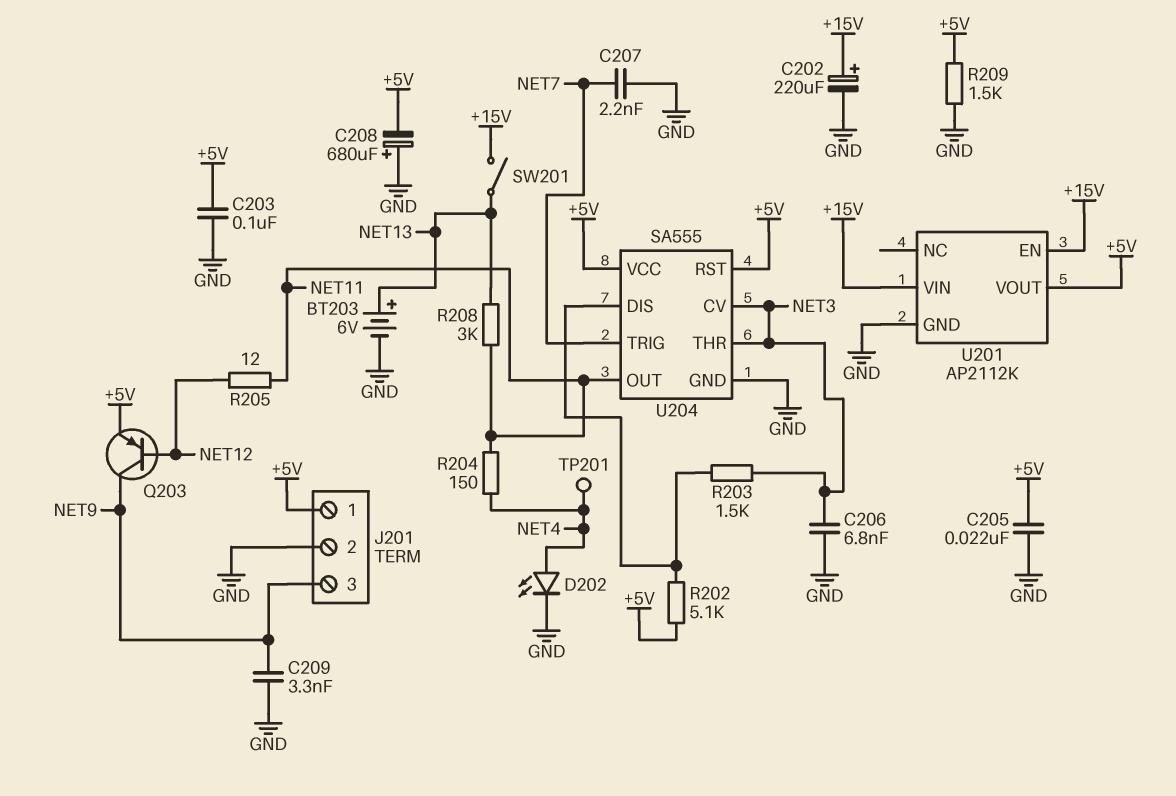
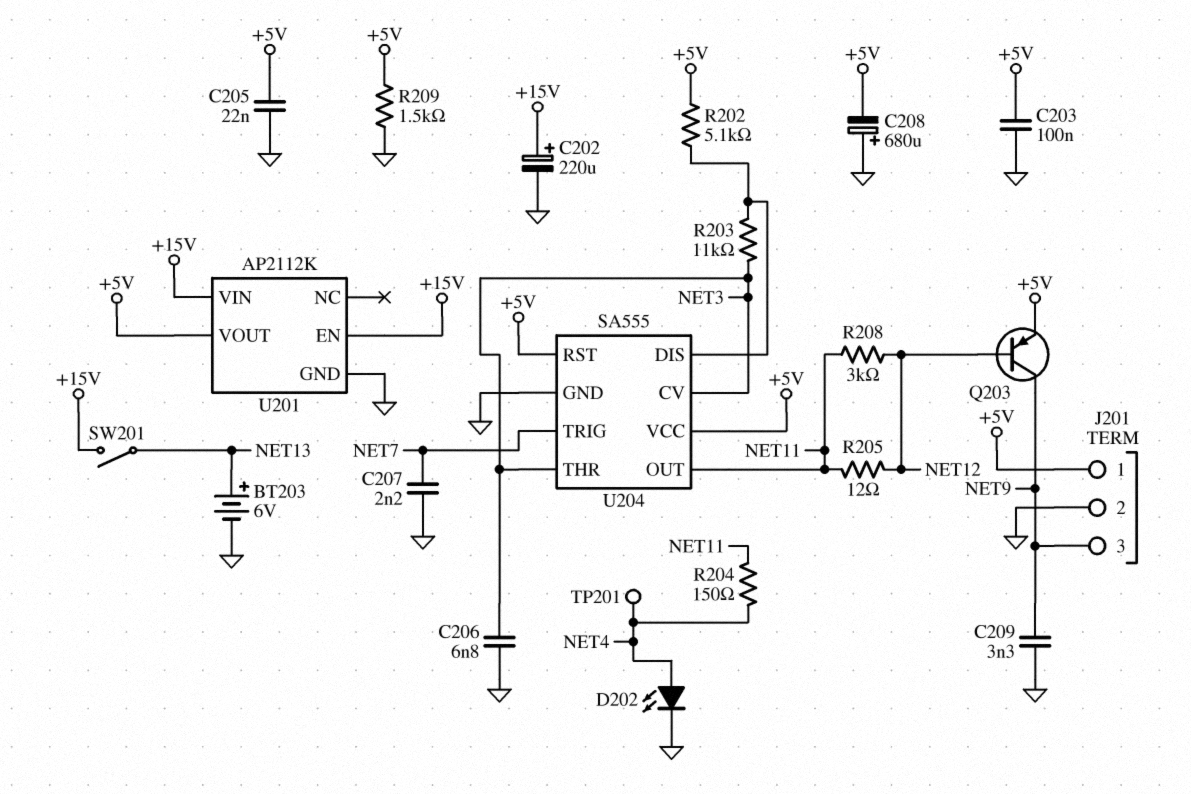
R203: 1.5k (NET3, U204/DIS) -> 11k (NET3, U204/DIS)
R208: 3k (NET11, NET13) -> 3k (NET11, NET12)

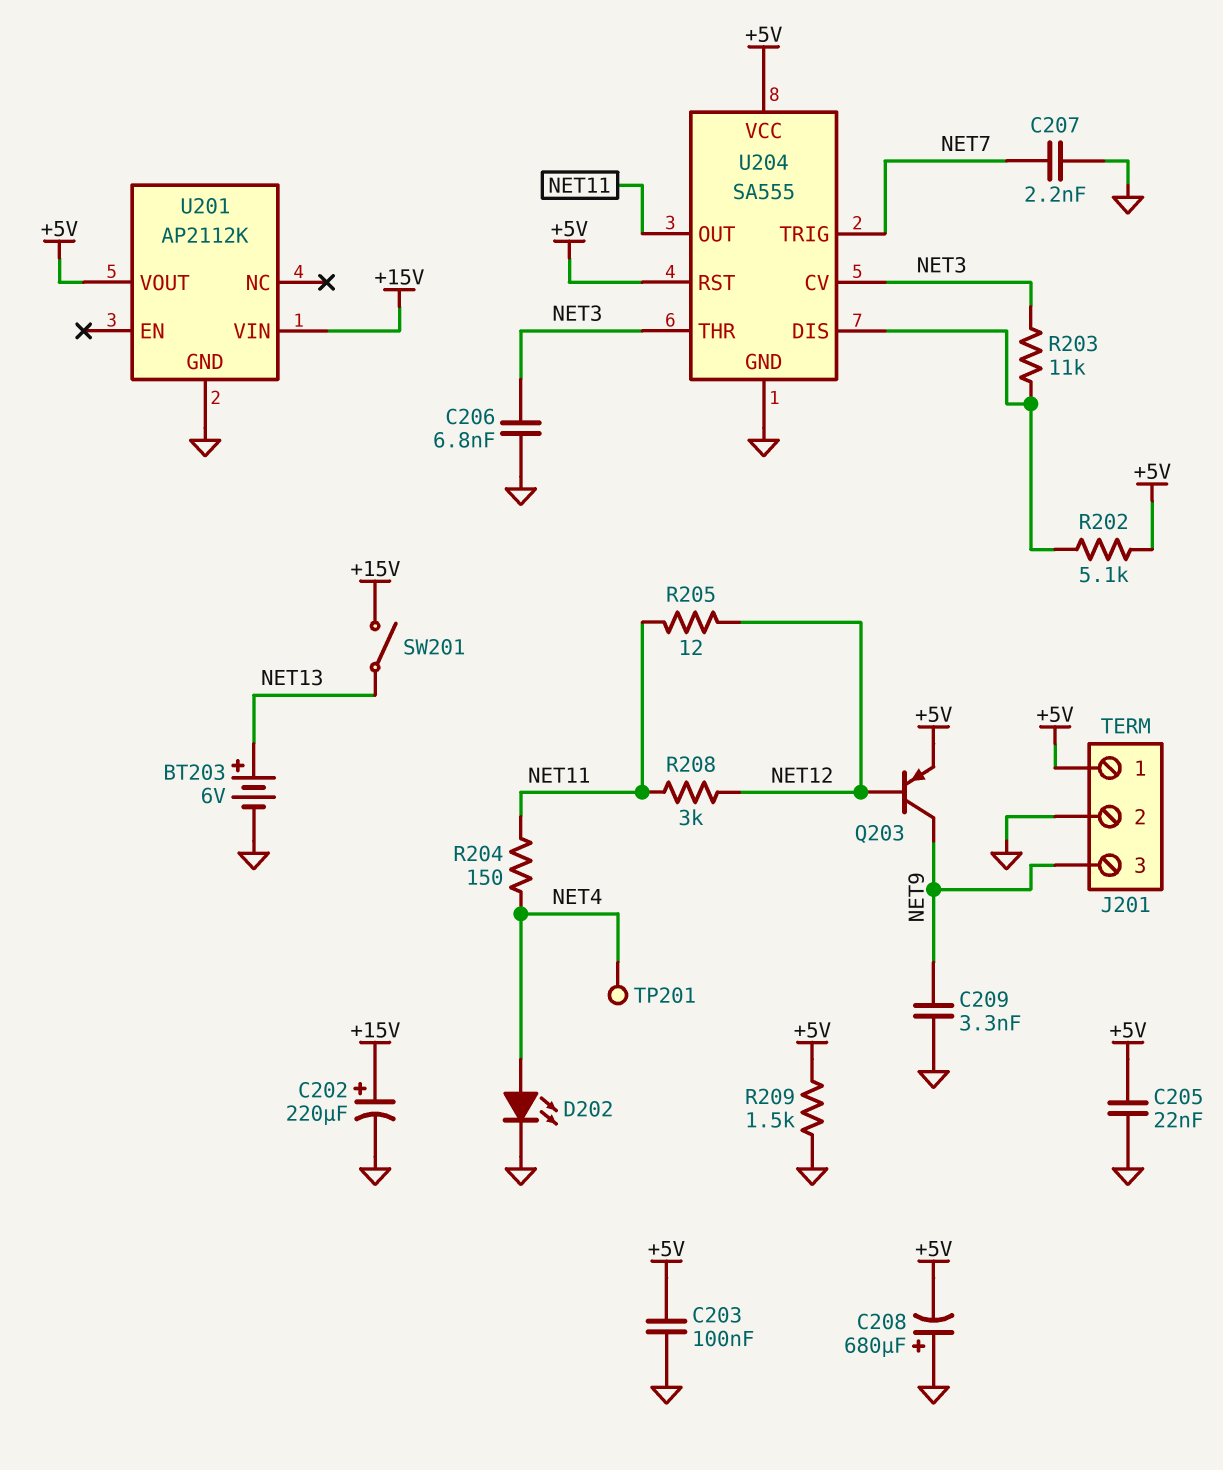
U201 pin EN: +15V -> none

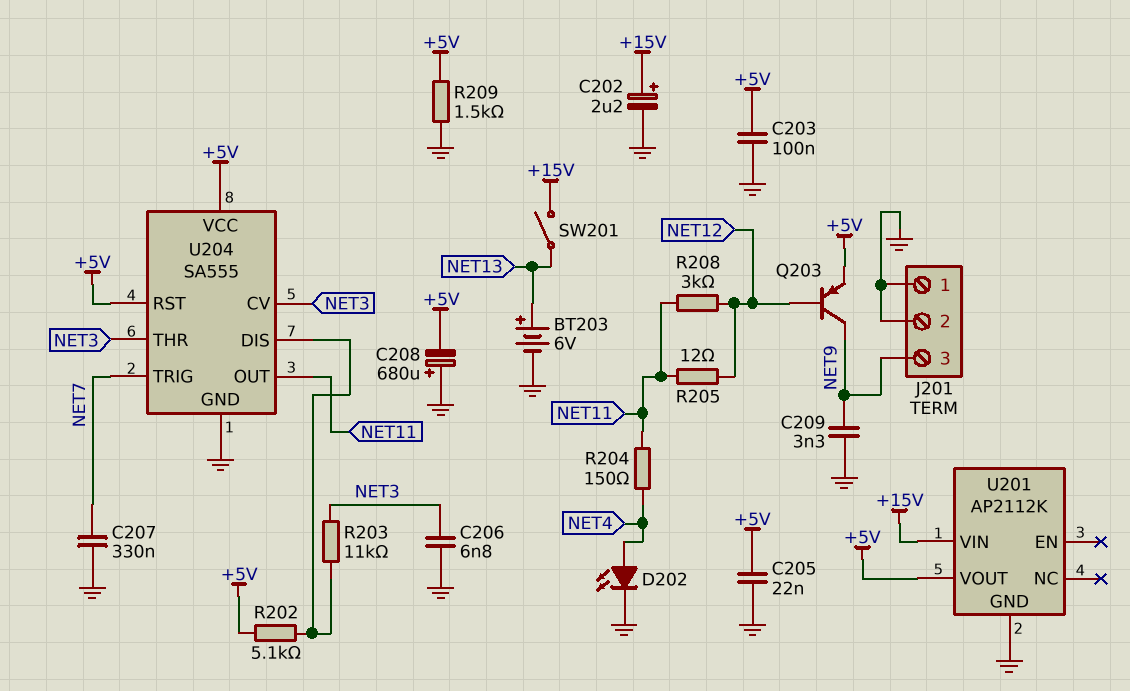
C202: 220uF (plus +15V, minus GND) -> 2.2uF (plus +15V, minus GND)
C207: 2.2nF (GND, NET7) -> 330nF (GND, NET7)
J201 pin 1: +5V -> GND
TP201: test point (NET4) -> none

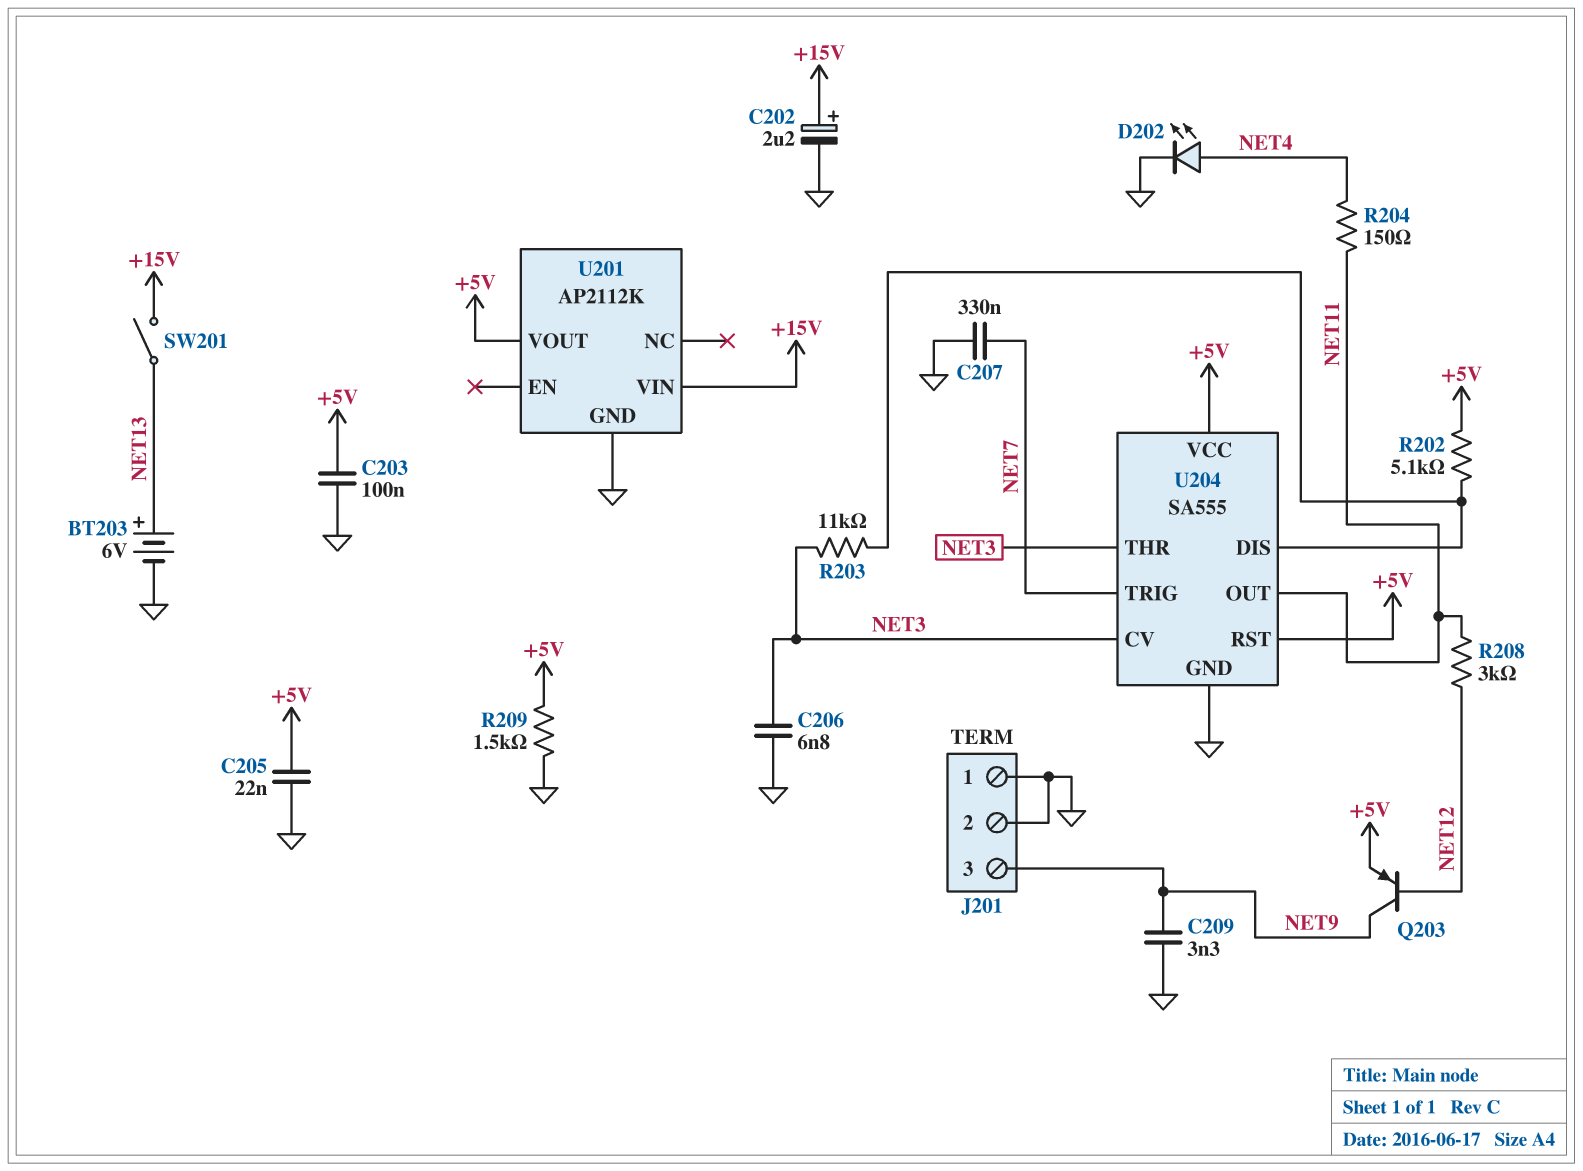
C208: 680uF (plus GND, minus +5V) -> none
R205: 12 (NET11, NET12) -> none

